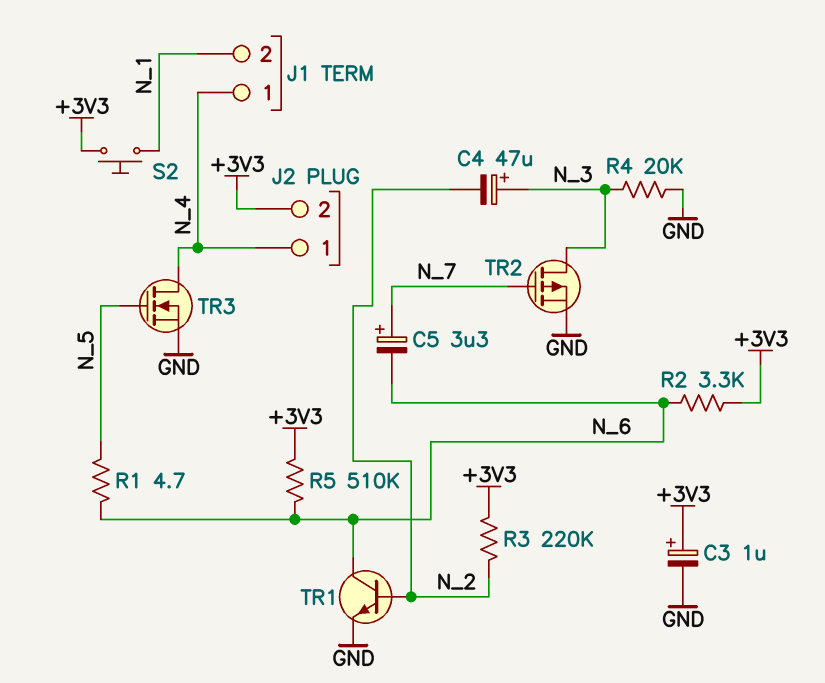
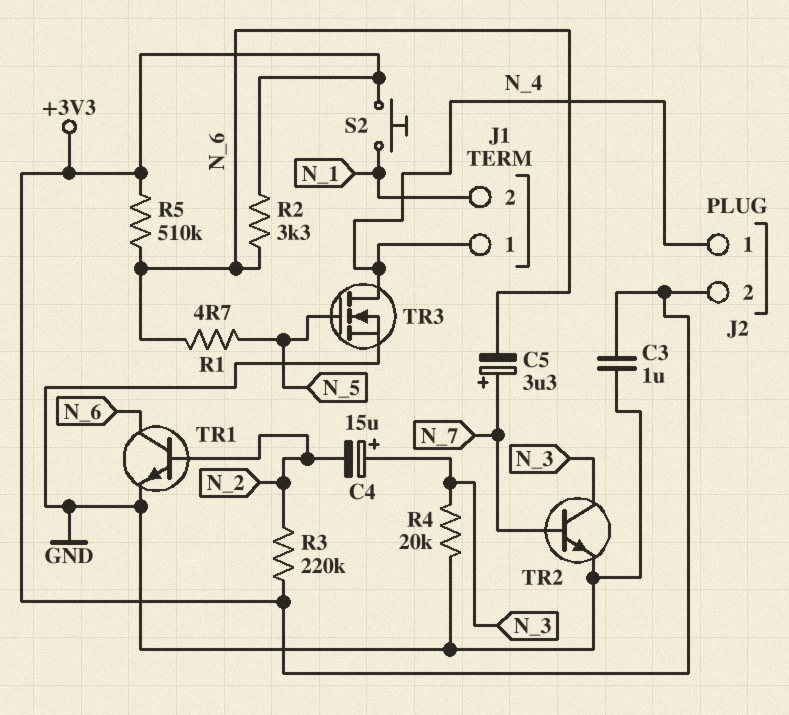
C3: 1uF (plus +3V3, minus GND) -> 1uF (+3V3, GND)
C4: 47uF (plus N_3, minus N_2) -> 15uF (plus N_3, minus N_2)
TR2: PMOS (G N_7, D N_3, S GND) -> NPN (B N_7, C N_3, E GND)

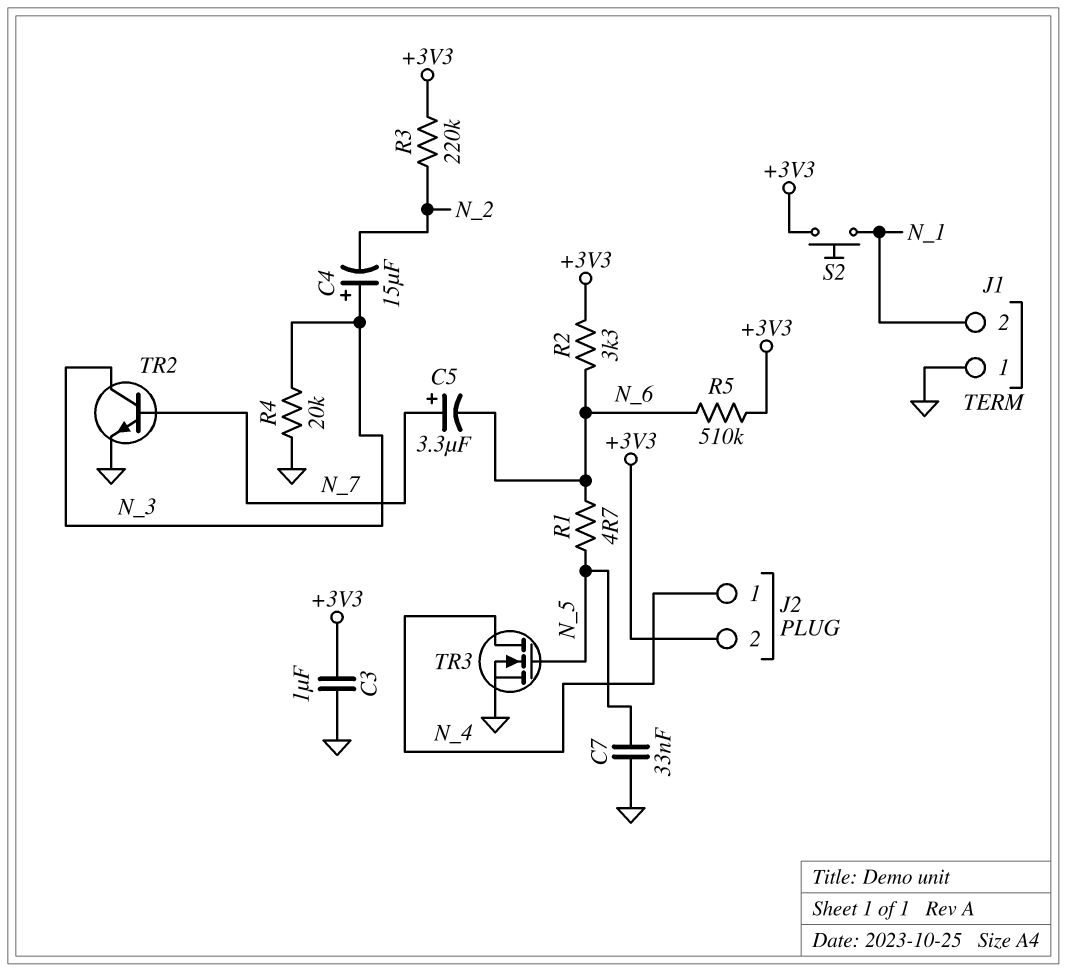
C7: none -> 33nF (GND, N_5)
J1 pin 1: N_4 -> GND
TR1: NPN (B N_2, C N_6, E GND) -> none

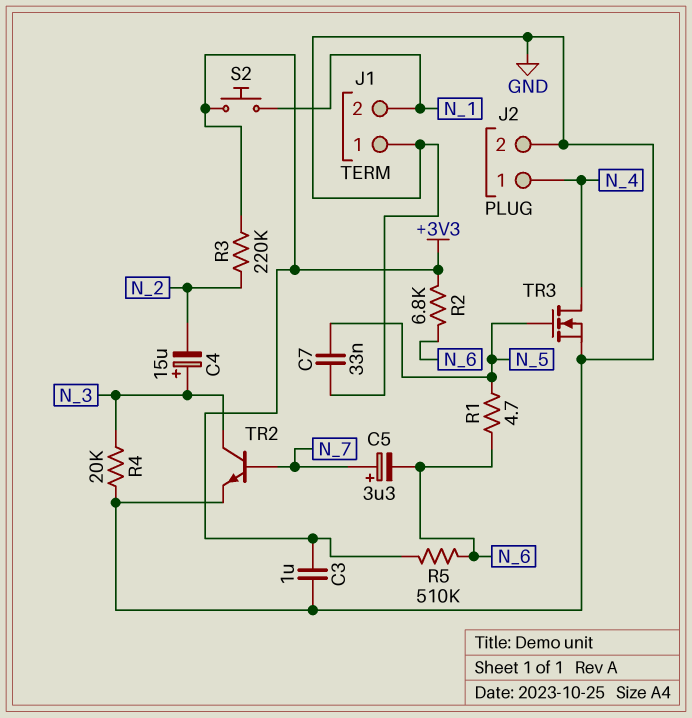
J2 pin 2: +3V3 -> GND
R2: 3.3k (+3V3, N_6) -> 6.8k (+3V3, N_6)

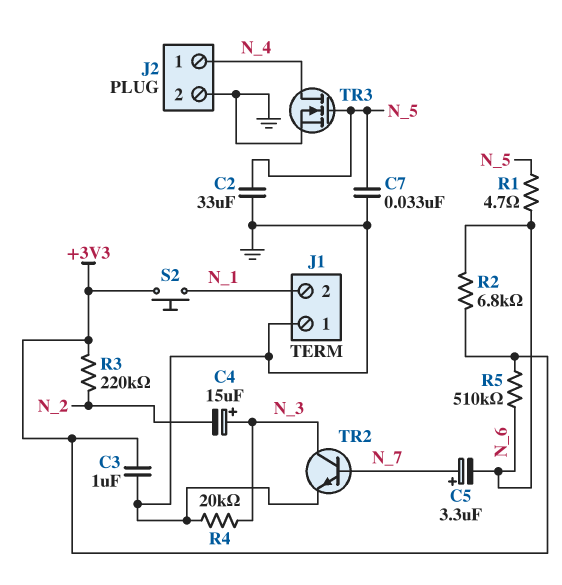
C2: none -> 33uF (GND, N_5)

